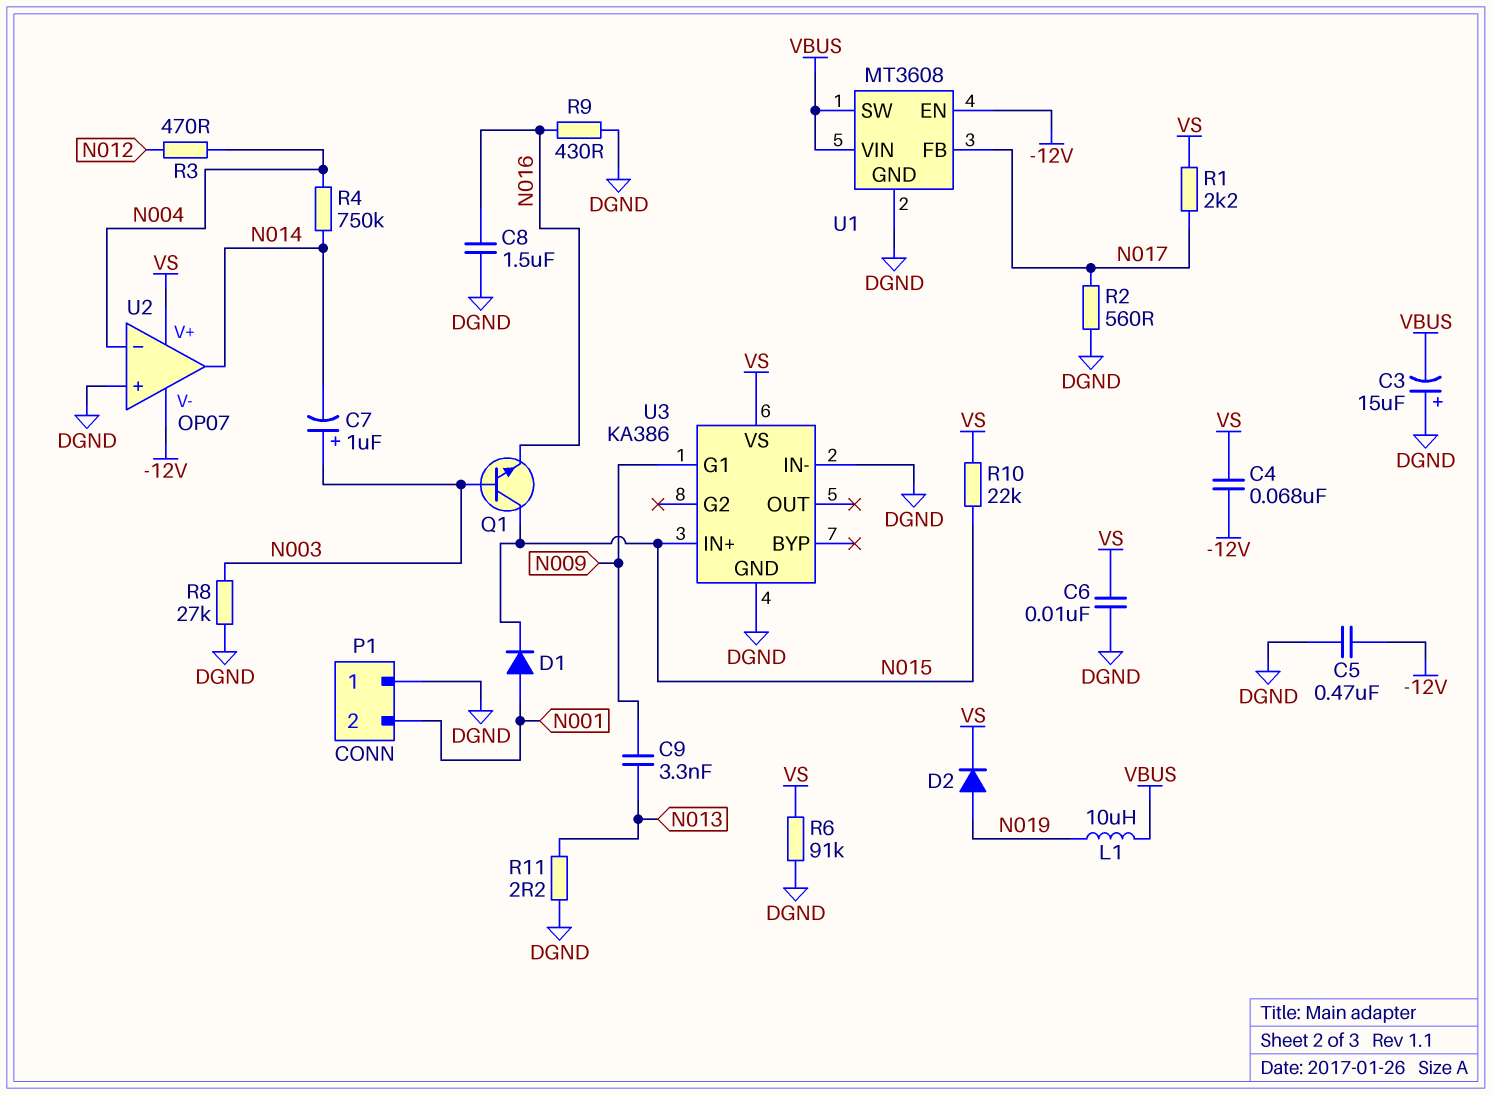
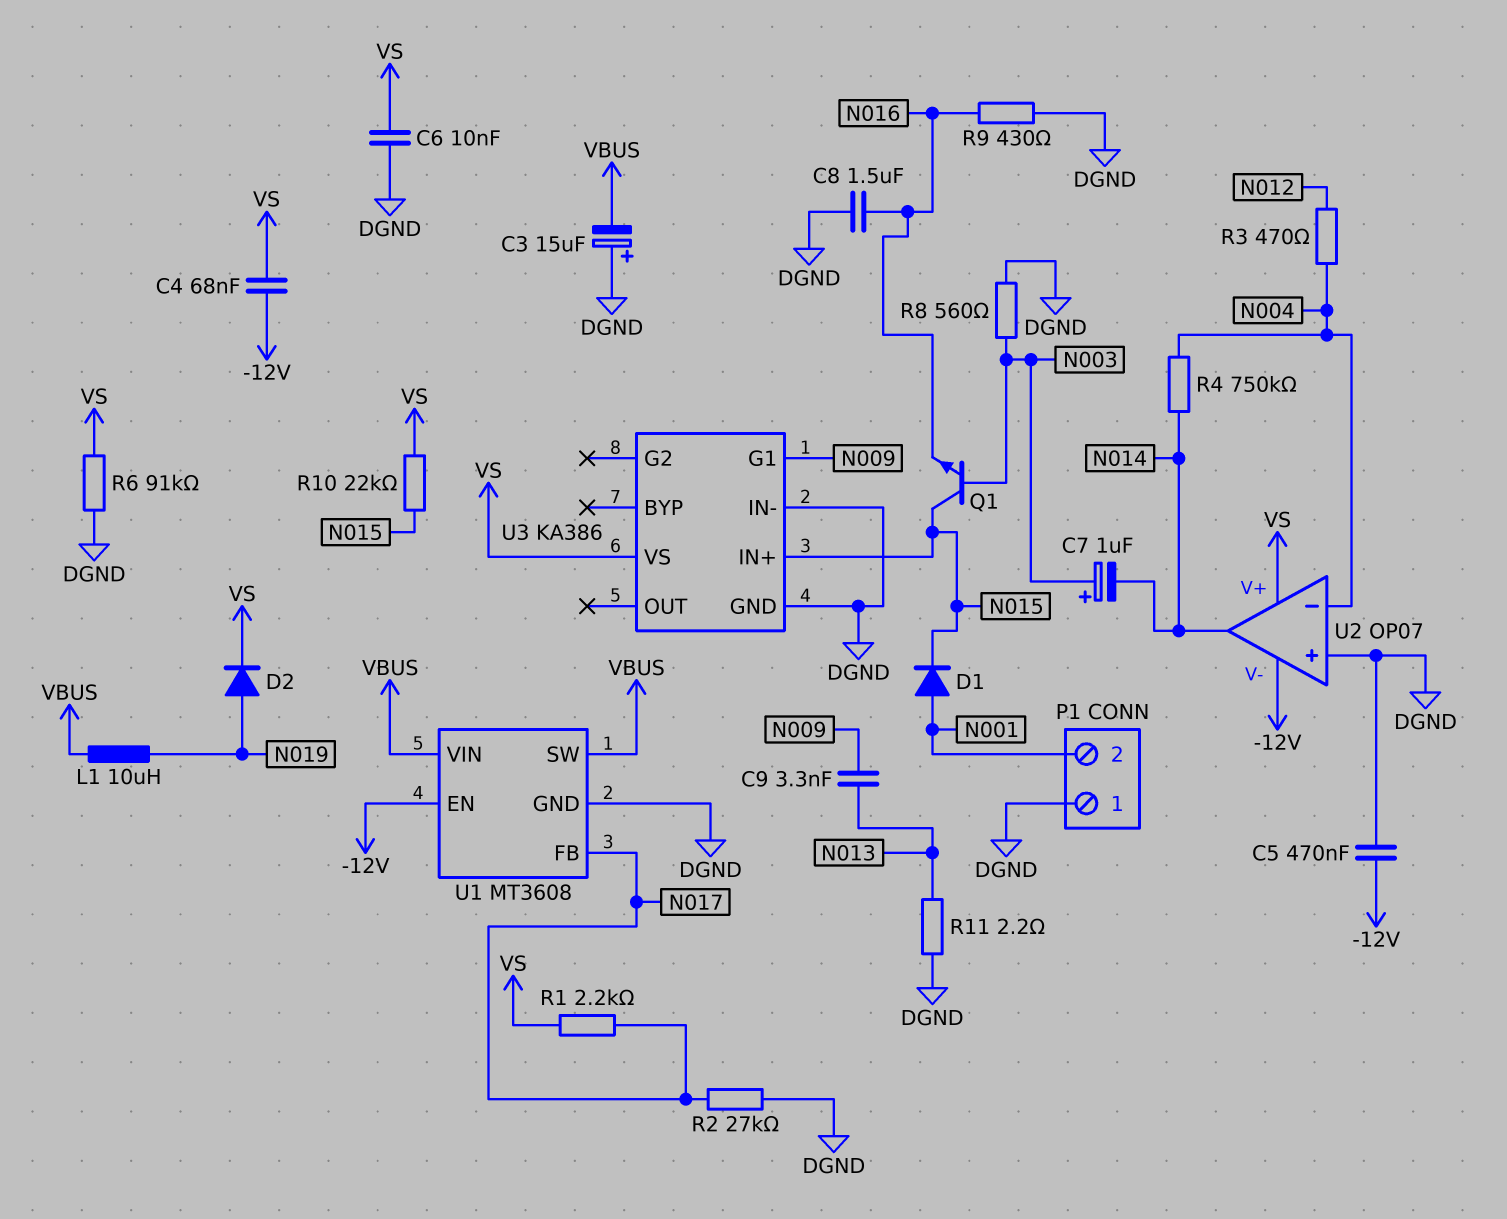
R2: 560 (DGND, N017) -> 27k (DGND, N017)
R8: 27k (DGND, N003) -> 560 (DGND, N003)

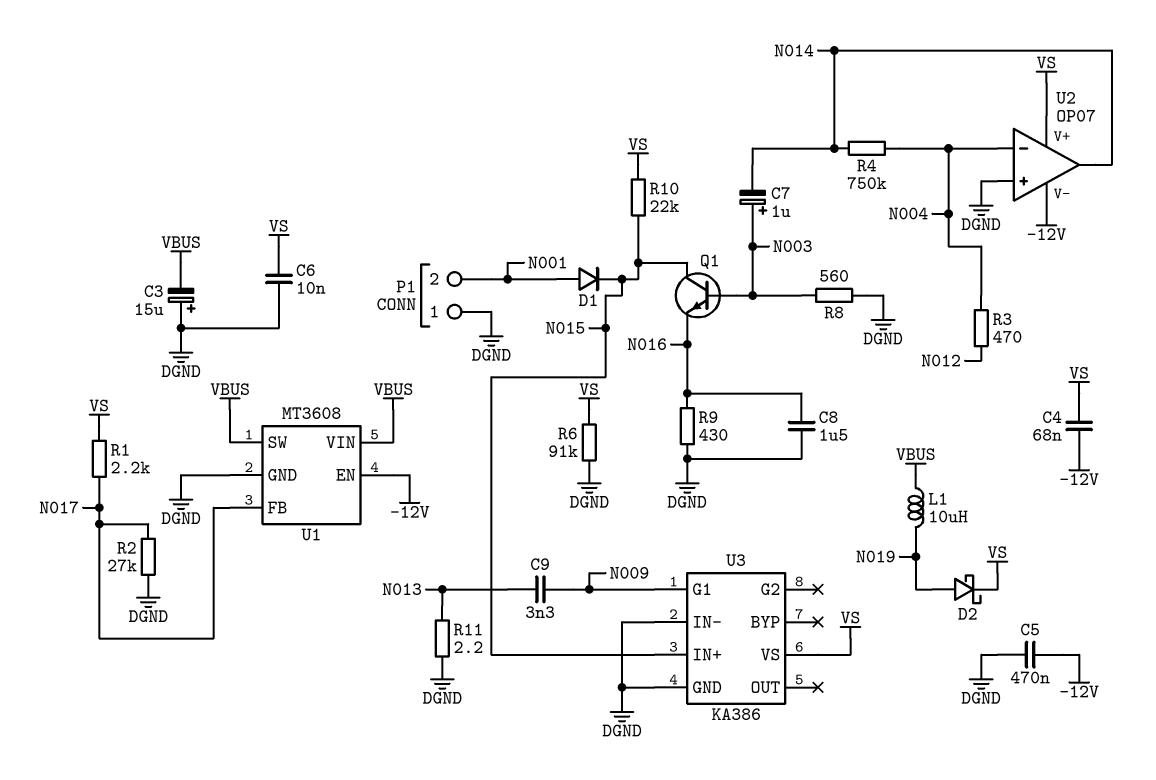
D2: diode (A N019, K VS) -> schottky (A N019, K VS)

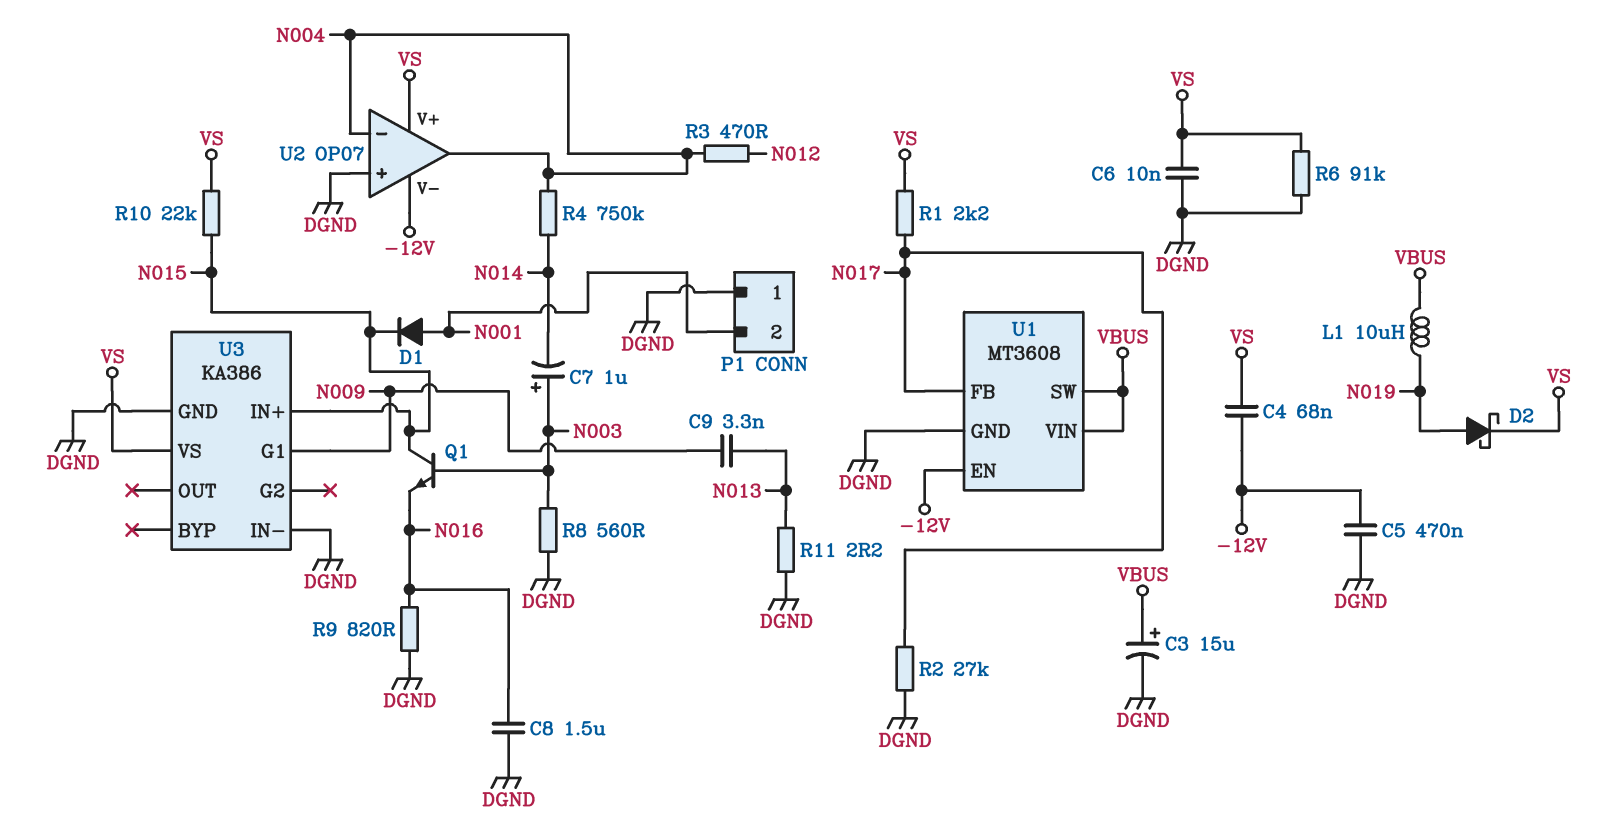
C3: 15uF (plus DGND, minus VBUS) -> 15uF (plus VBUS, minus DGND)
R9: 430 (DGND, N016) -> 820 (DGND, N016)
U2 pin out: N014 -> N004

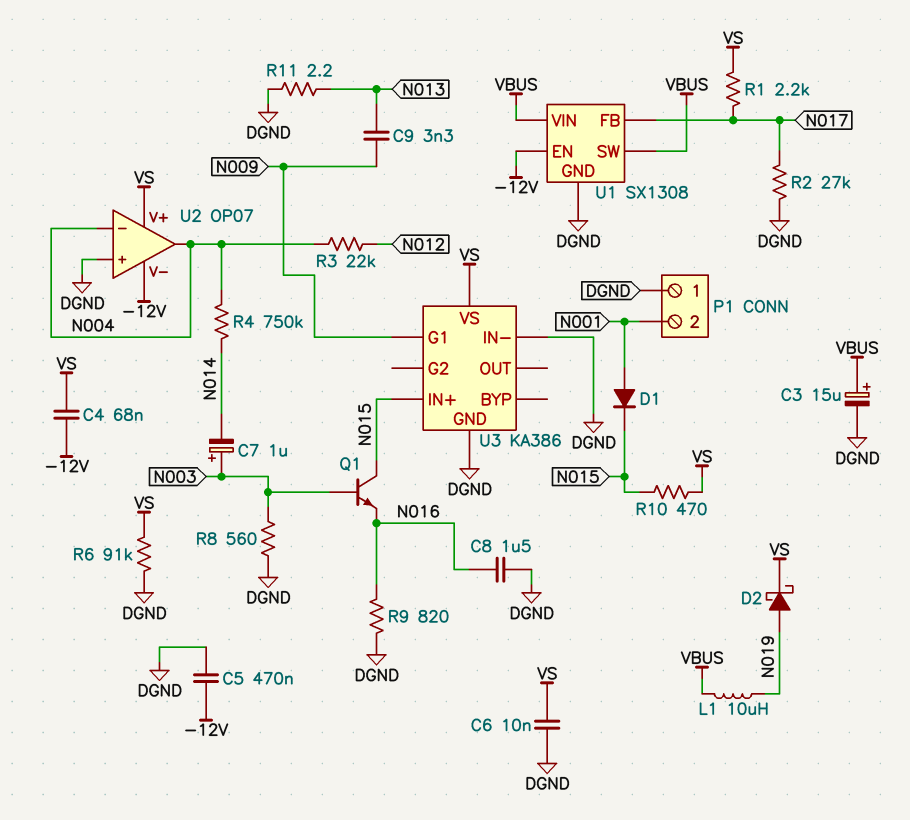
R3: 470 (N004, N012) -> 22k (N004, N012)
R10: 22k (N015, VS) -> 470 (N015, VS)
U1: MT3608 -> SX1308

